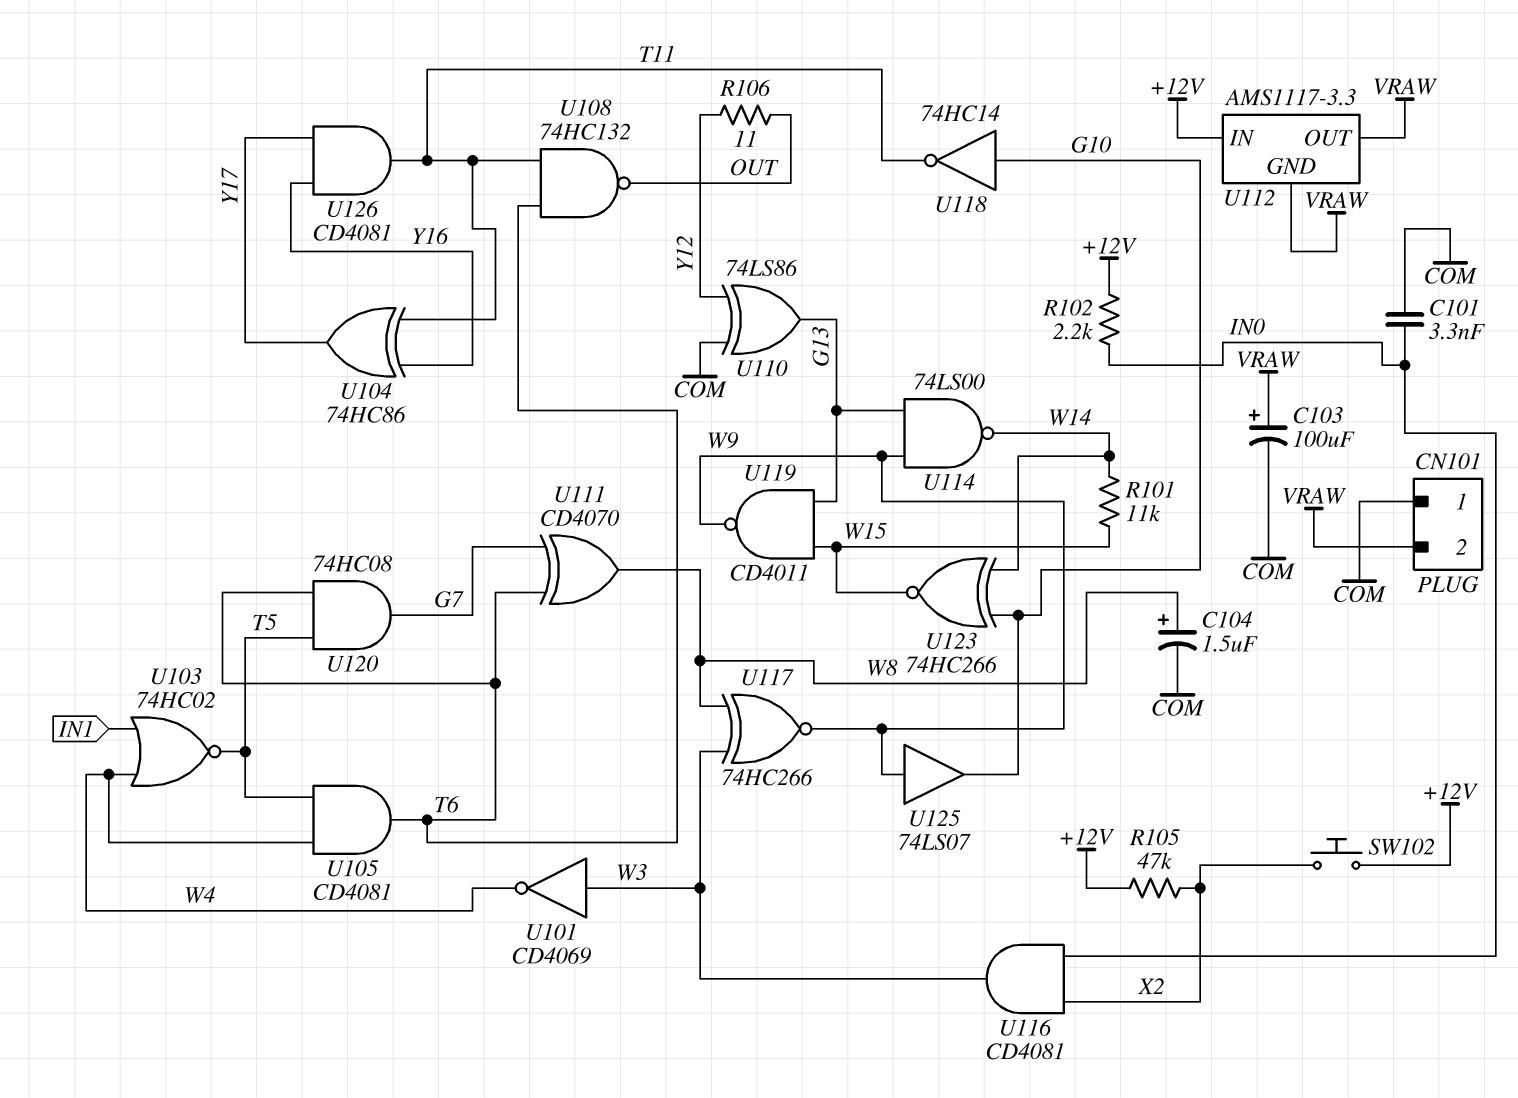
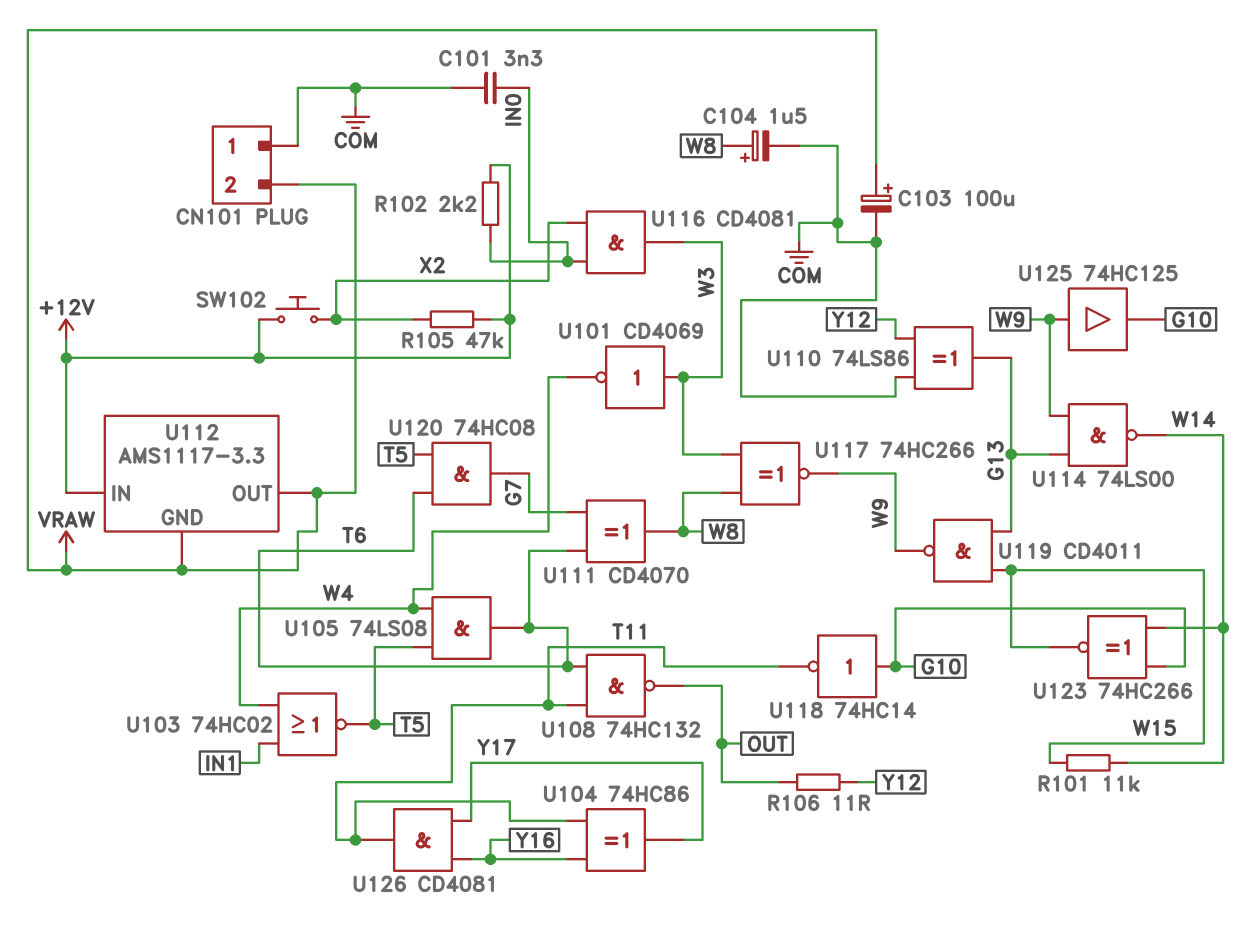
U105: AND CD4081 (in T5, in W4, out T6) -> AND 74LS08 (in T5, in W4, out T6)
U125: buffer 74LS07 (in W9, out G10) -> buffer 74HC125 (in W9, out G10)

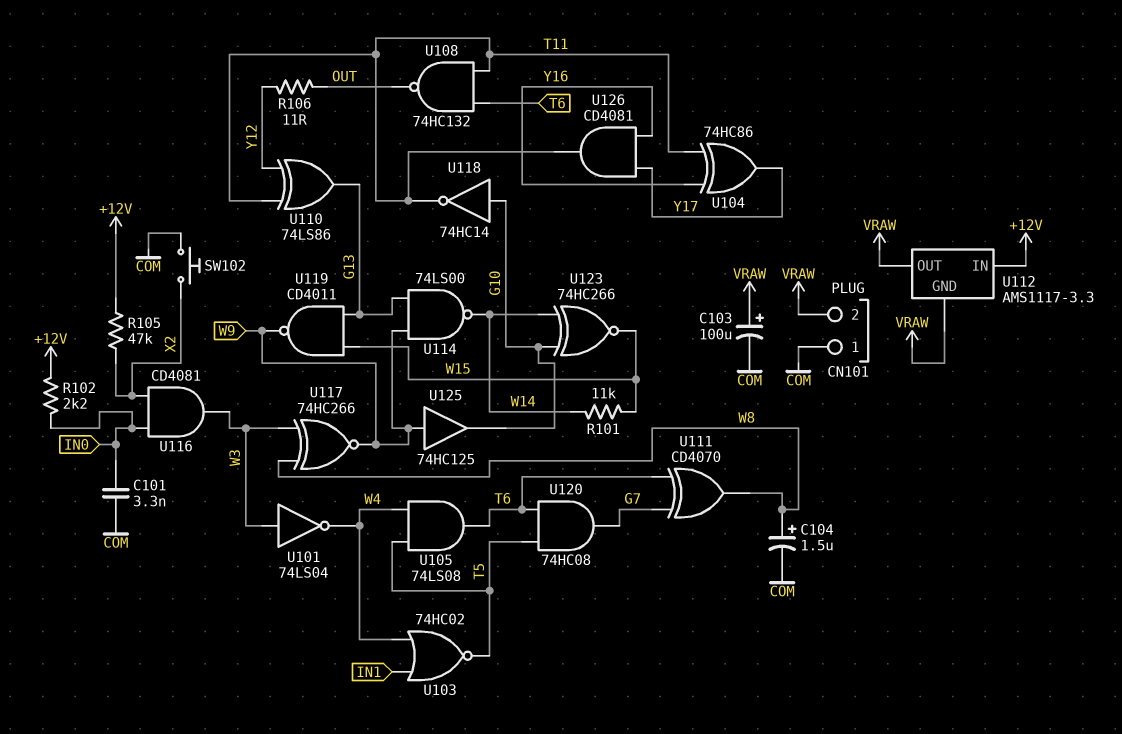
SW102: button (+12V, X2) -> button (COM, X2)
U101: NOT CD4069 (in W3, out W4) -> NOT 74LS04 (in W3, out W4)
U110: XOR 74LS86 (in COM, in Y12, out G13) -> XOR 74LS86 (in T11, in Y12, out G13)

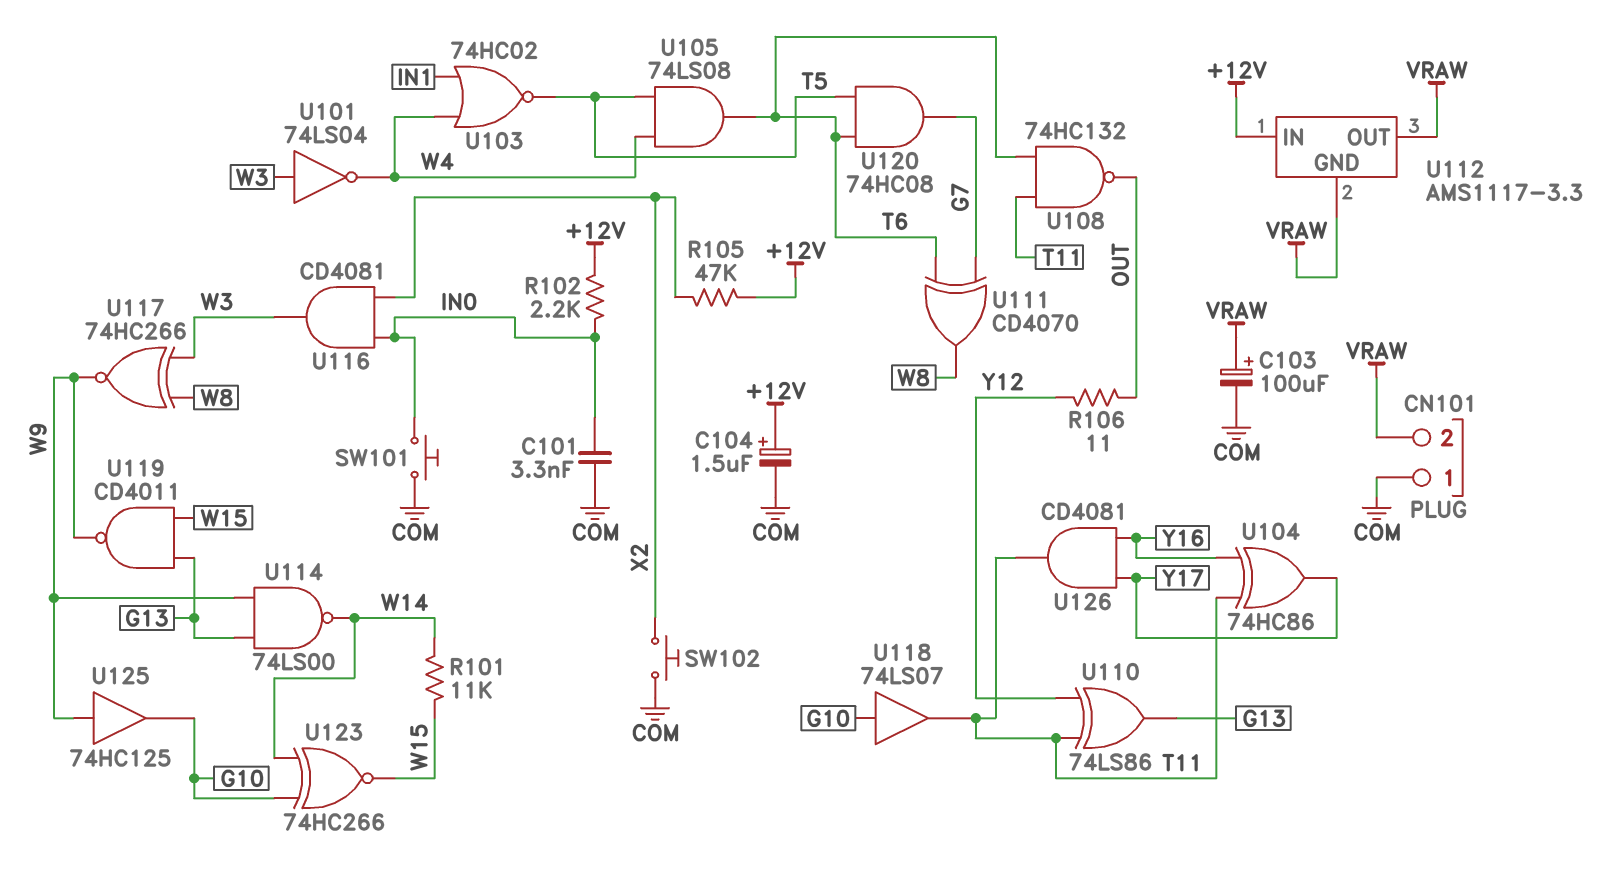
C104: 1.5uF (plus W8, minus COM) -> 1.5uF (plus +12V, minus COM)
SW101: none -> button (COM, IN0)
U118: NOT 74HC14 (in G10, out T11) -> buffer 74LS07 (in G10, out T11)

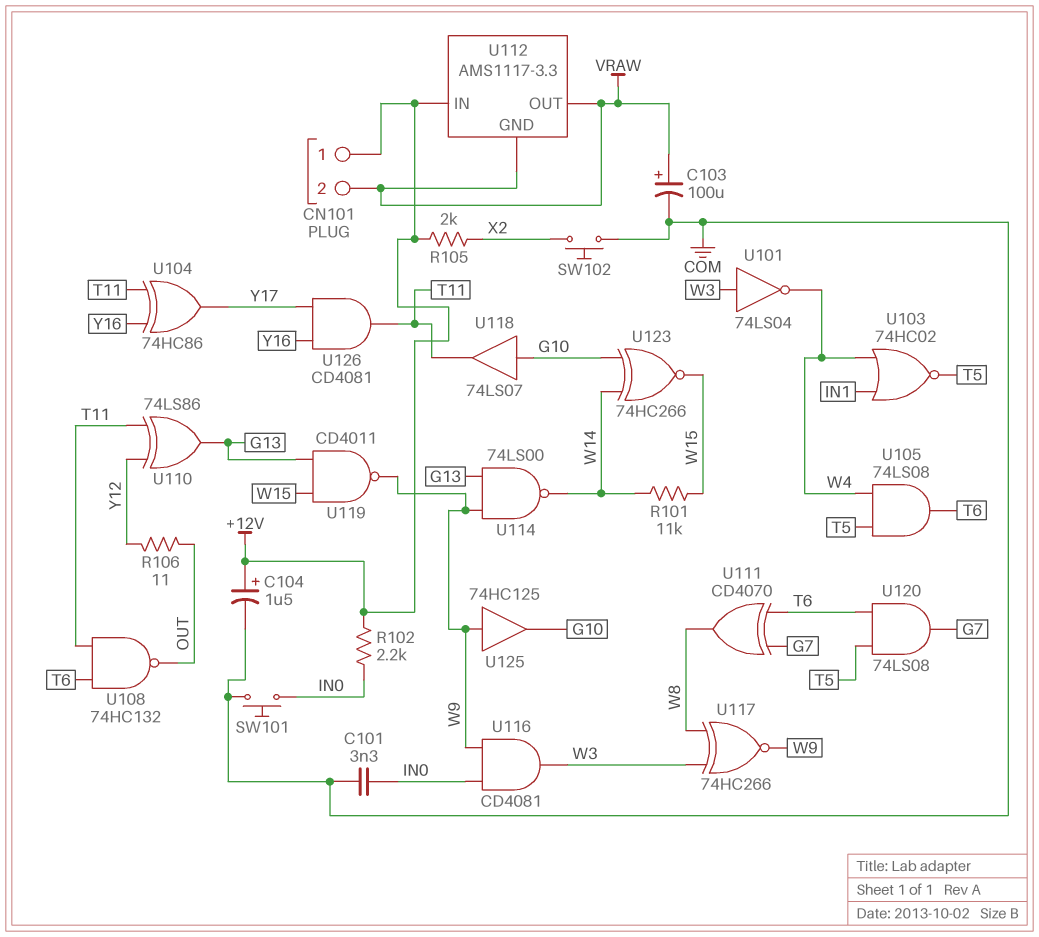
CN101 pin 1: COM -> +12V
R105: 47k (+12V, X2) -> 2k (+12V, X2)
U116: AND CD4081 (in IN0, in X2, out W3) -> AND CD4081 (in IN0, in W9, out W3)
U120: AND 74HC08 (in T5, in T6, out G7) -> AND 74LS08 (in T5, in T6, out G7)

